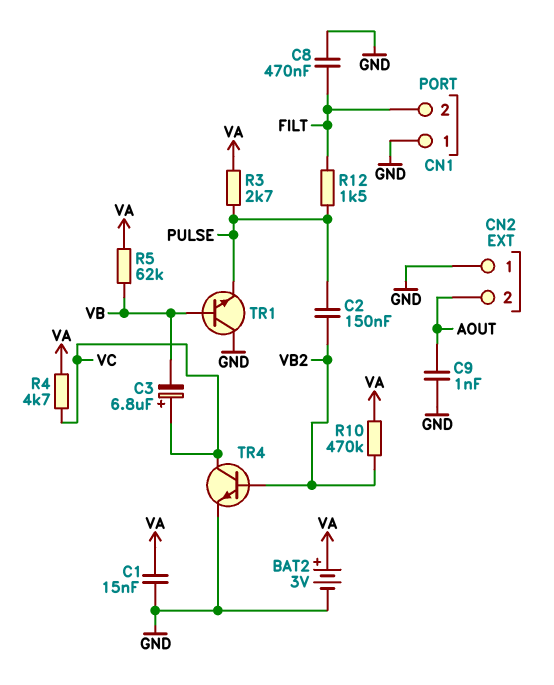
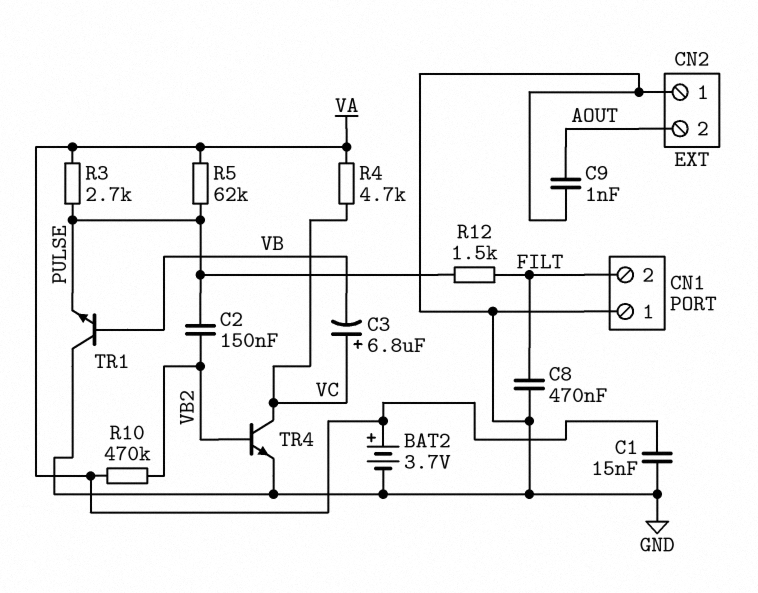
BAT2: 3V (plus VA, minus GND) -> 3.7V (plus VA, minus GND)
R5: 62k (VA, VB) -> 62k (PULSE, VA)

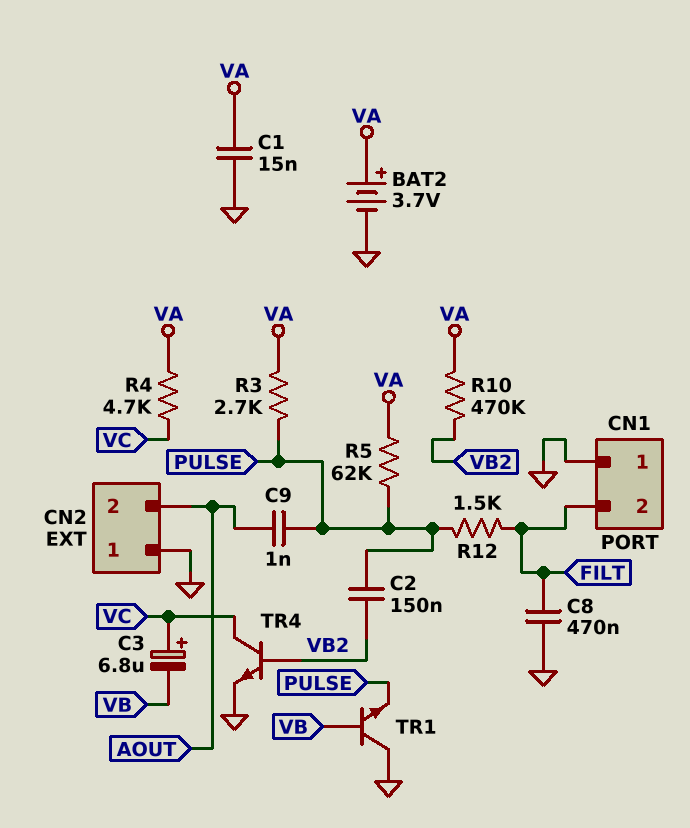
C9: 1nF (AOUT, GND) -> 1nF (AOUT, PULSE)

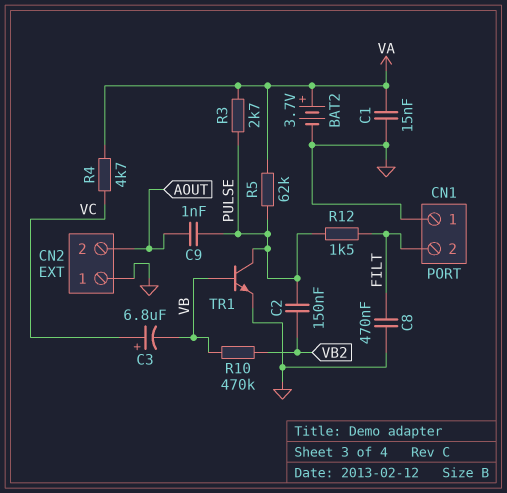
R10: 470k (VA, VB2) -> 470k (VB, VB2)
TR1: NPN (B VB, C GND, E PULSE) -> NPN (B VB, C PULSE, E GND)
TR4: NPN (B VB2, C VC, E GND) -> none

